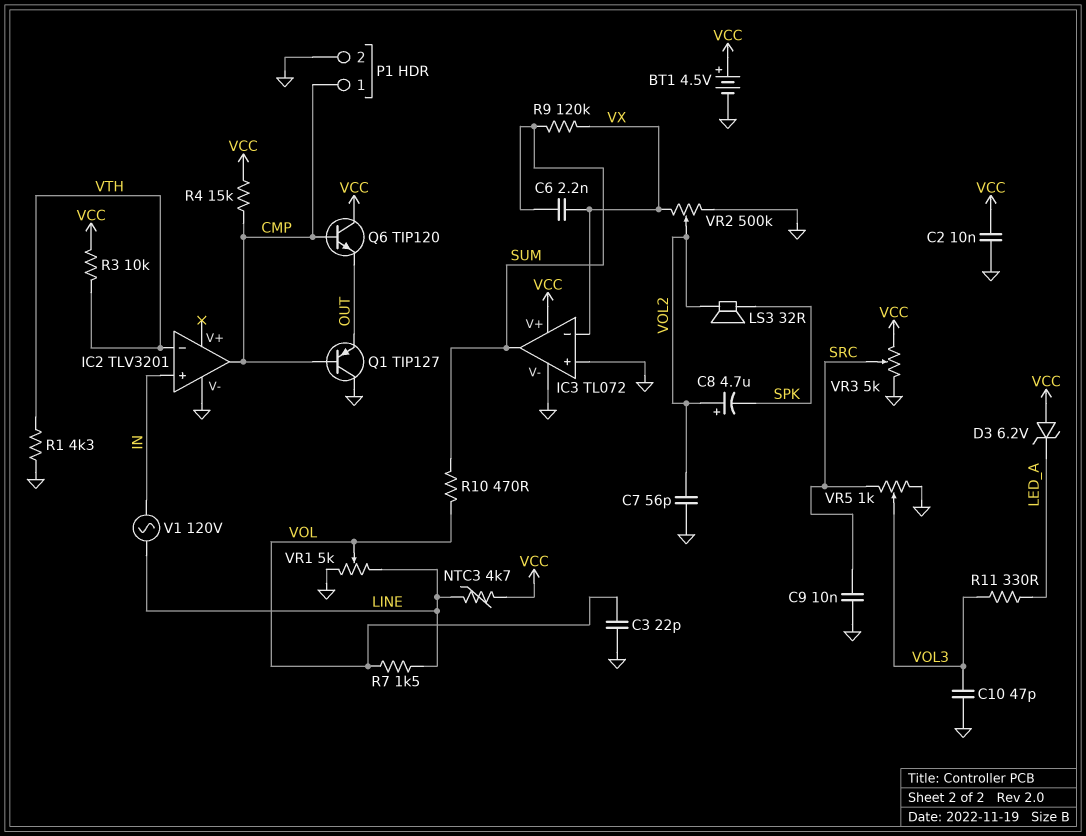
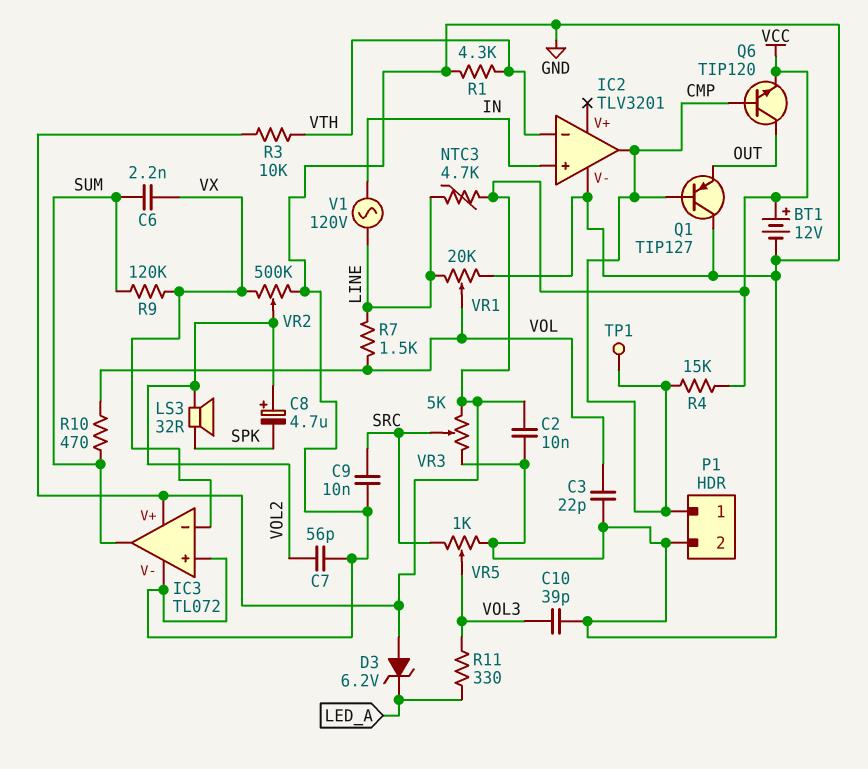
BT1: 4.5V (plus VCC, minus GND) -> 12V (plus VCC, minus GND)
C10: 47pF (GND, VOL3) -> 39pF (GND, VOL3)
Q6: NPN TIP120 (B CMP, C VCC, E OUT) -> NPN TIP120 (B CMP, C OUT, E VCC)
TP1: none -> test point (CMP)
VR1: 5k (GND, LINE, wiper VOL) -> 20k (GND, LINE, wiper VOL)

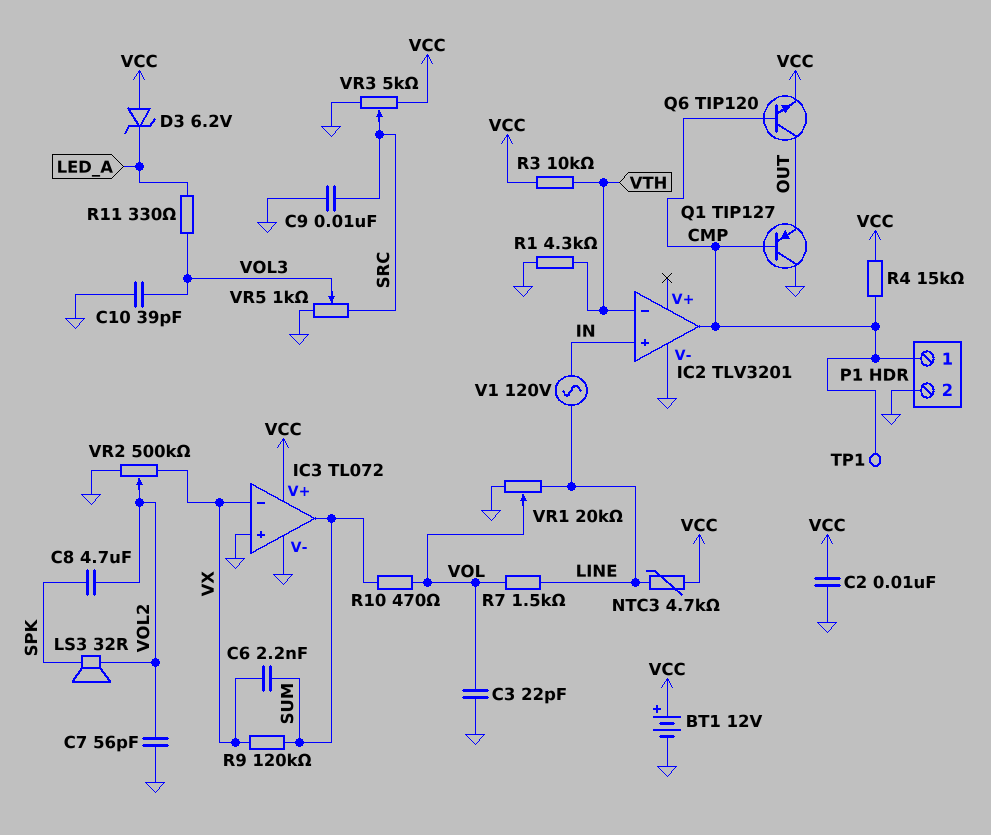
C8: 4.7uF (plus VOL2, minus SPK) -> 4.7uF (SPK, VOL2)

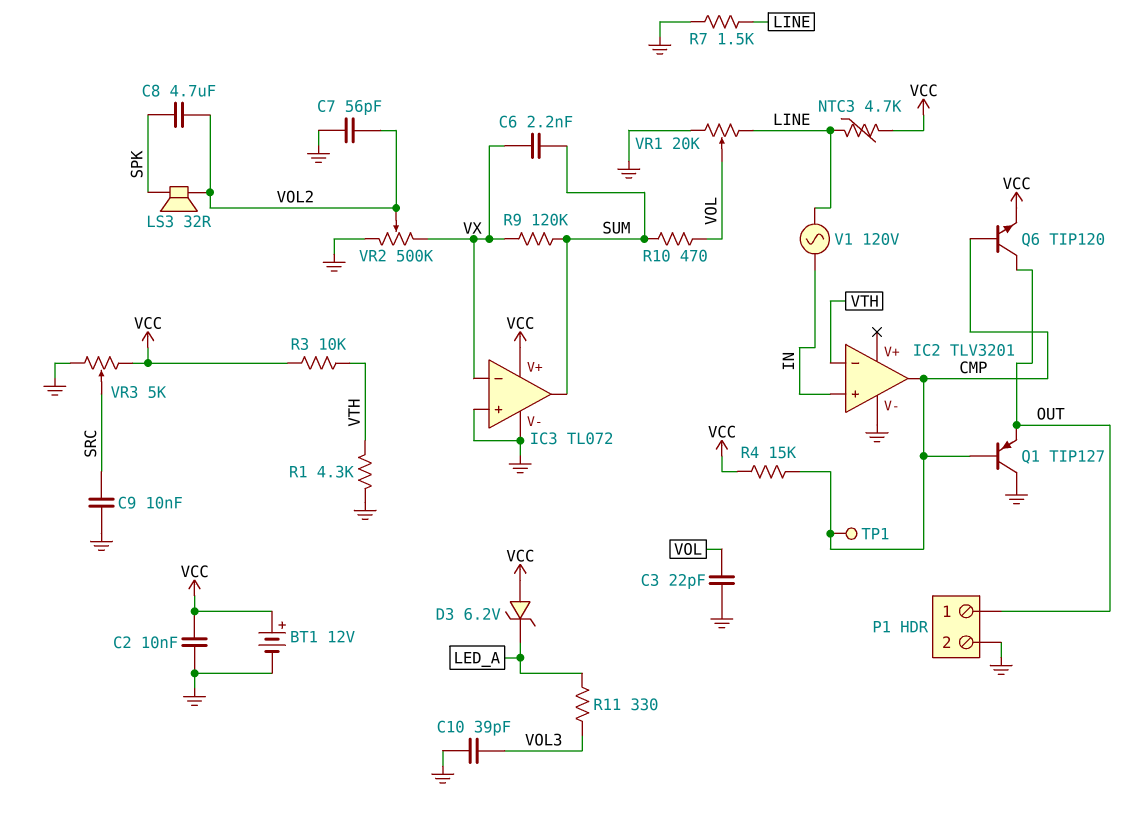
P1 pin 1: CMP -> OUT
R7: 1.5k (LINE, VOL) -> 1.5k (GND, LINE)
VR5: 1k (GND, SRC, wiper VOL3) -> none

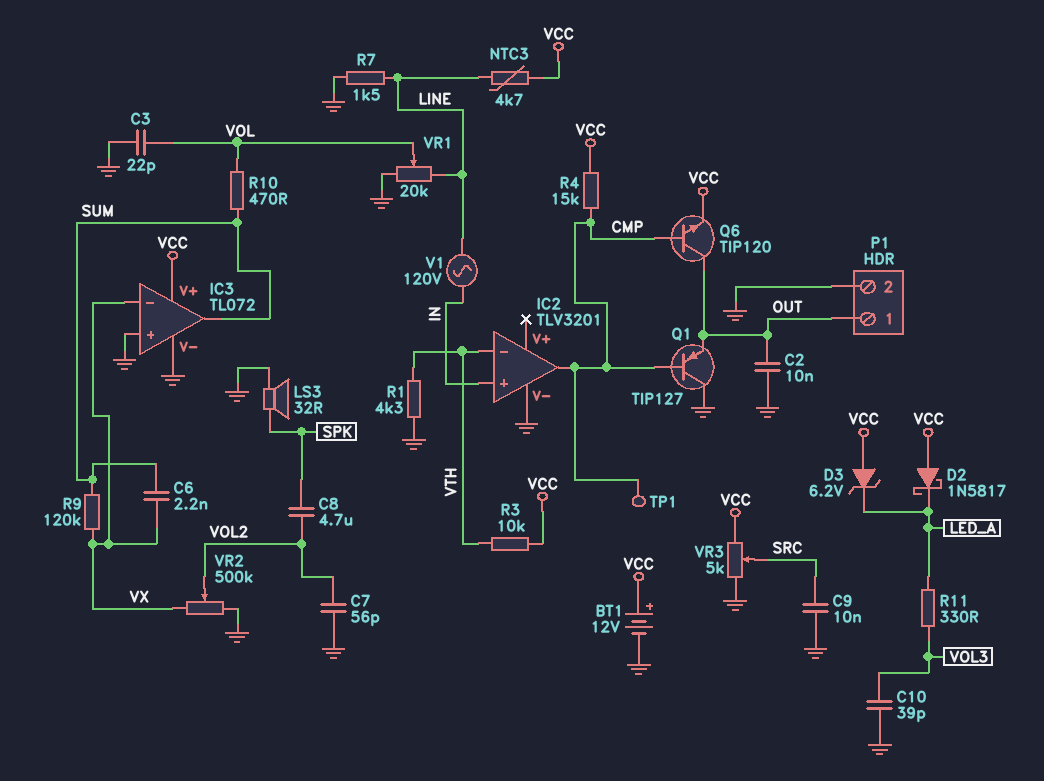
C2: 10nF (GND, VCC) -> 10nF (GND, OUT)
D2: none -> schottky 1N5817 (A VCC, K LED_A)
LS3: speaker 32R (SPK, VOL2) -> speaker 32R (GND, SPK)

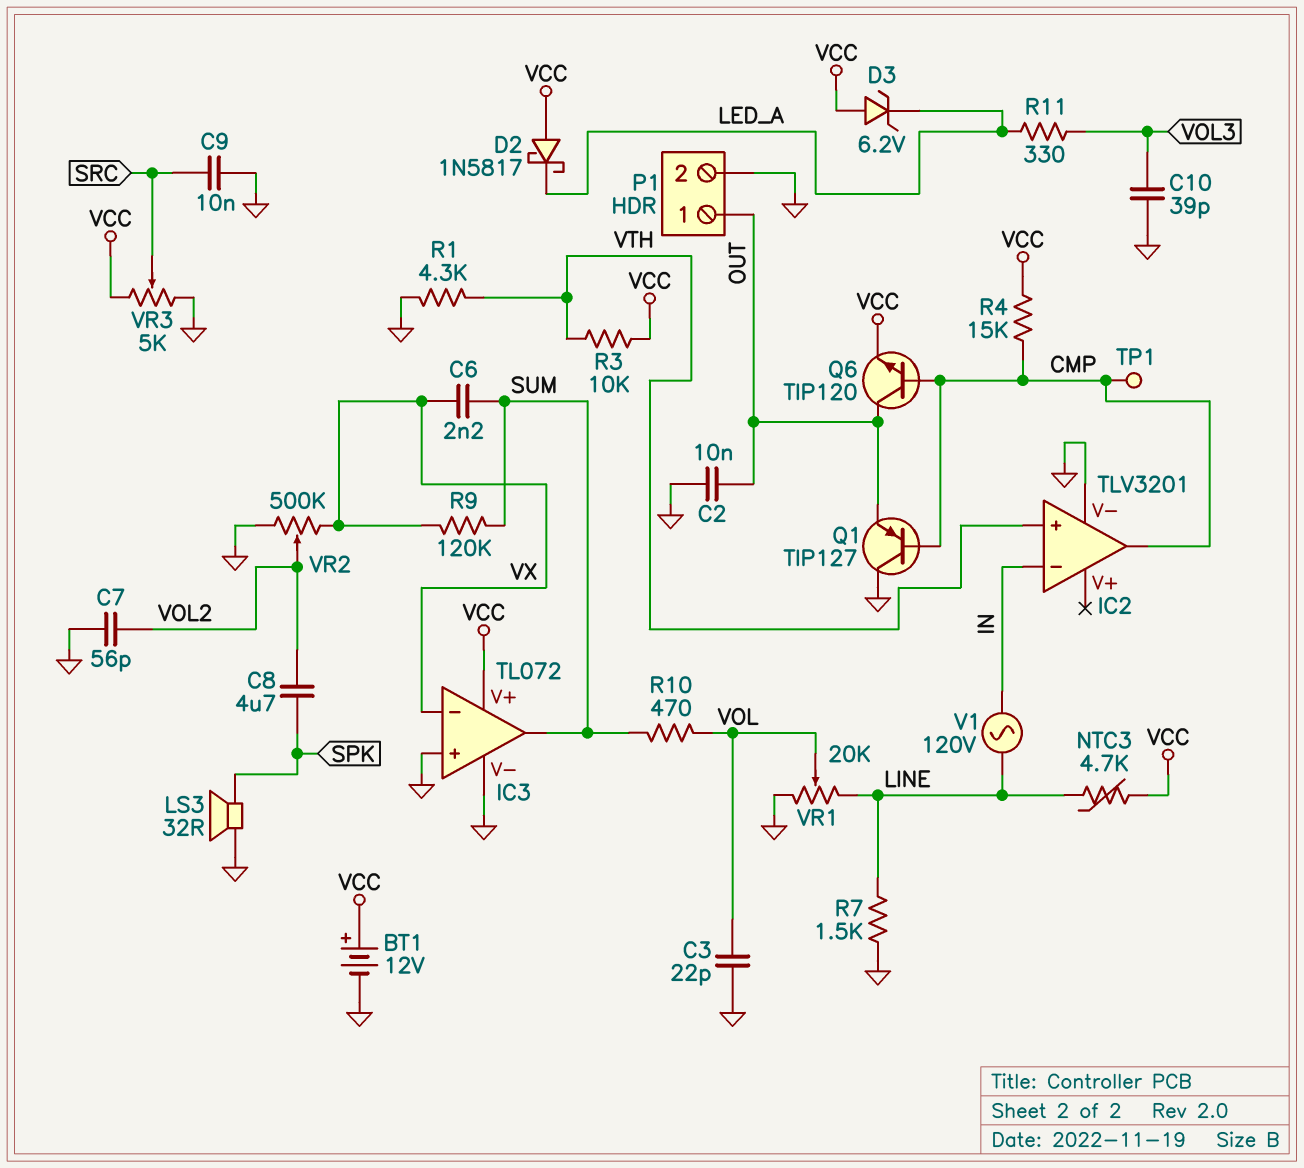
IC2 pin in+: IN -> VTH
IC2 pin in-: VTH -> IN

